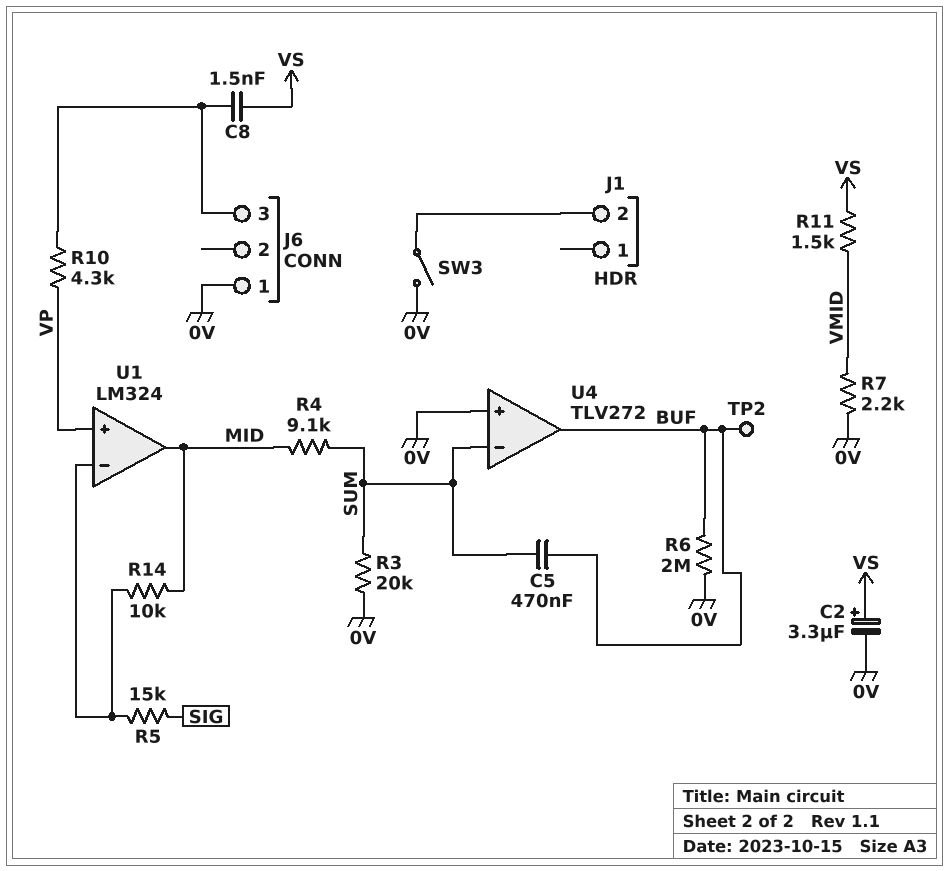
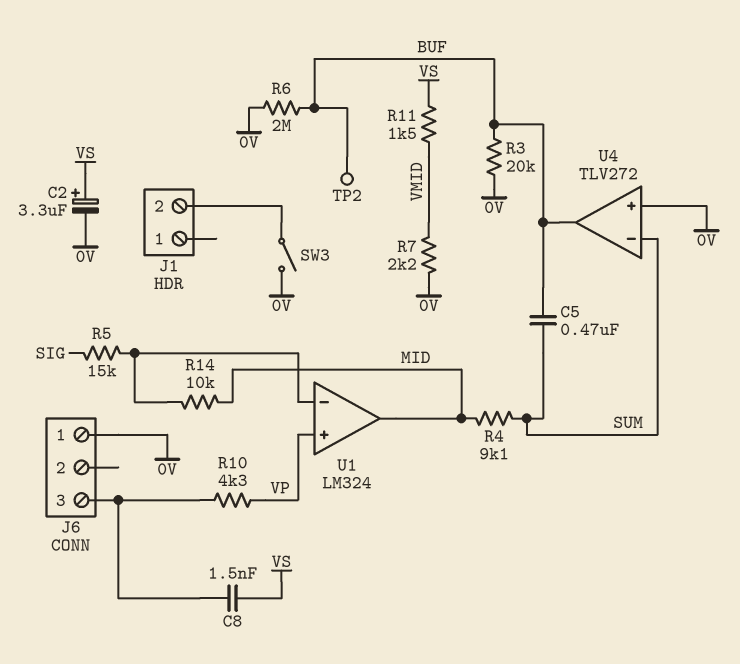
R3: 20k (0V, SUM) -> 20k (0V, BUF)

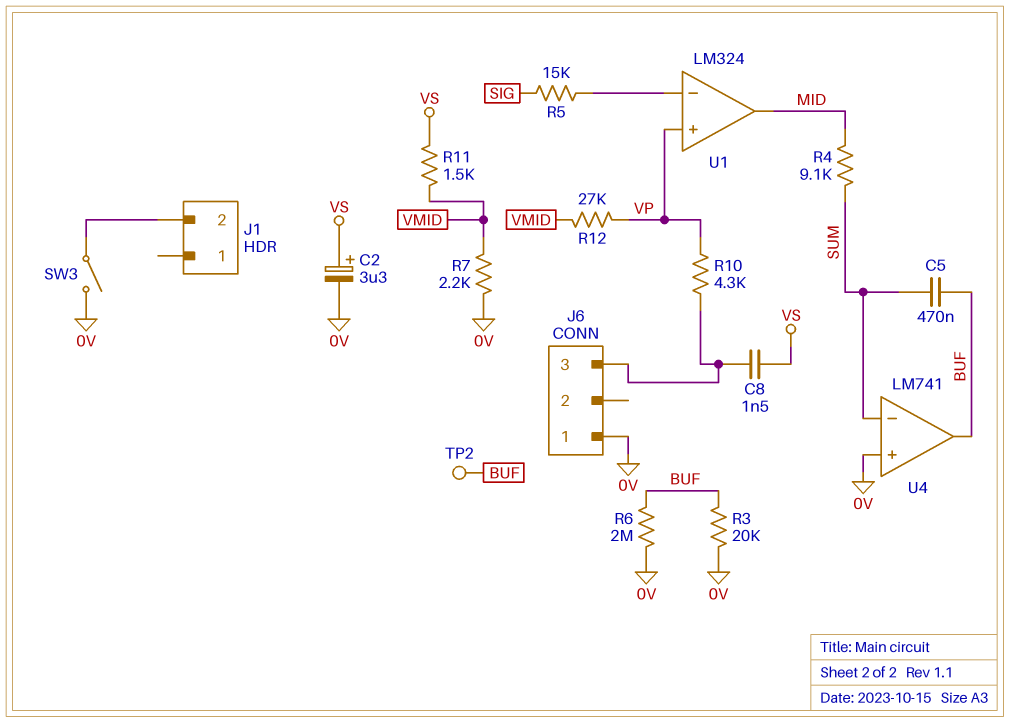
R12: none -> 27k (VMID, VP)
R14: 10k (MID, U1/in-) -> none
U4: TLV272 -> LM741

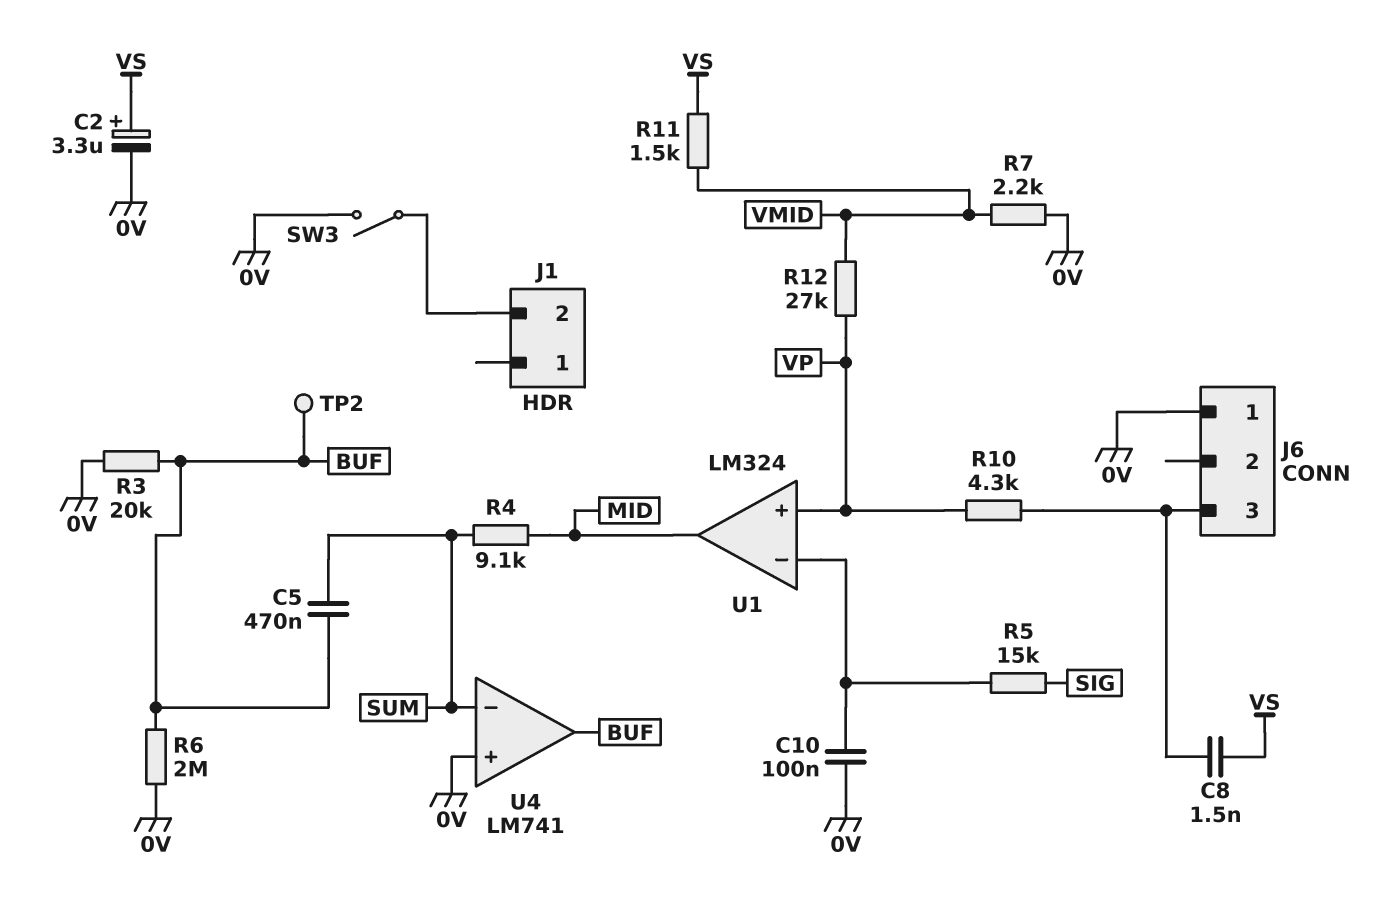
C10: none -> 100nF (0V, U1/in-)

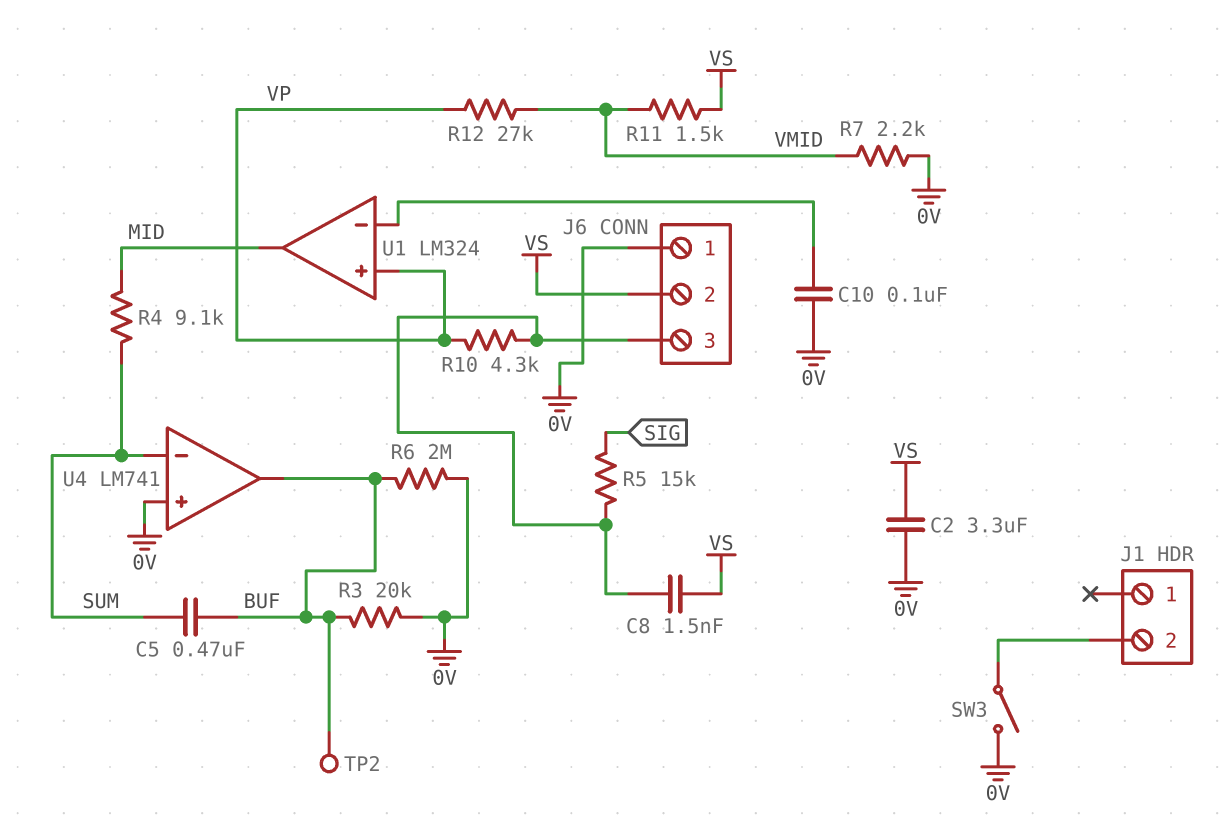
C2: 3.3uF (plus VS, minus 0V) -> 3.3uF (0V, VS)
J6 pin 2: none -> VS
R5: 15k (SIG, U1/in-) -> 15k (J6/3, SIG)

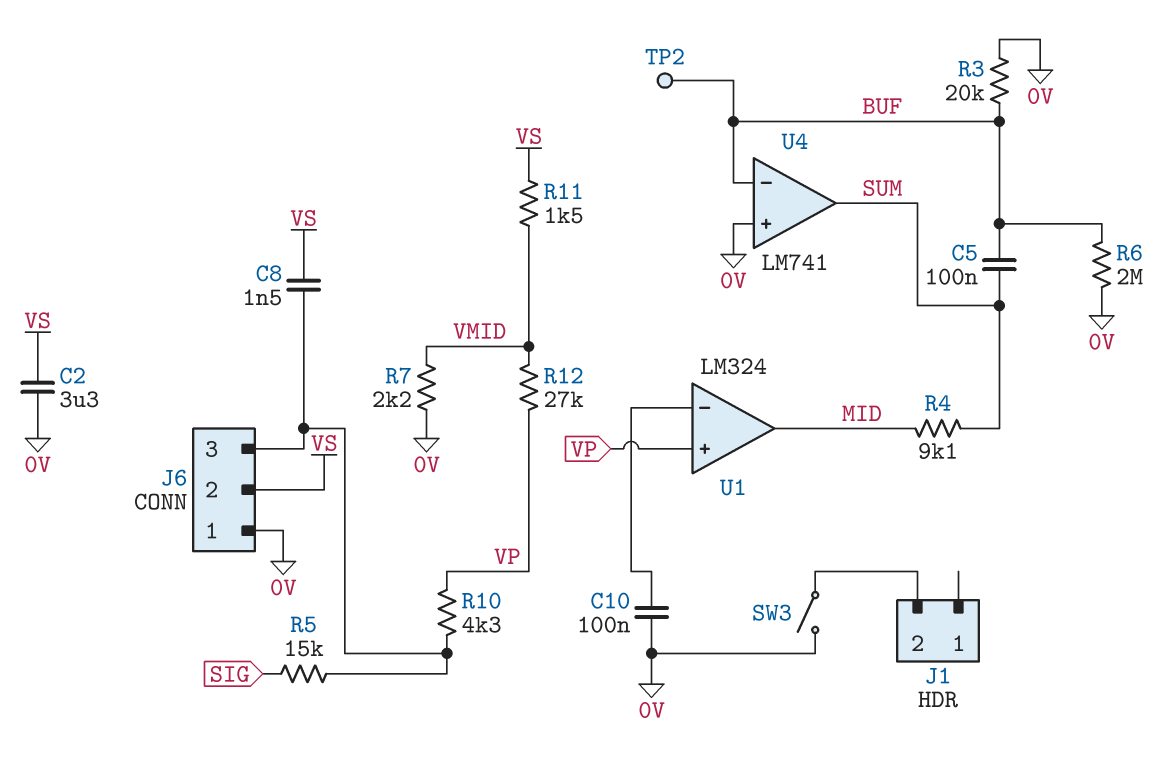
C5: 470nF (BUF, SUM) -> 100nF (BUF, SUM)
U4 pin in-: SUM -> BUF
U4 pin out: BUF -> SUM

